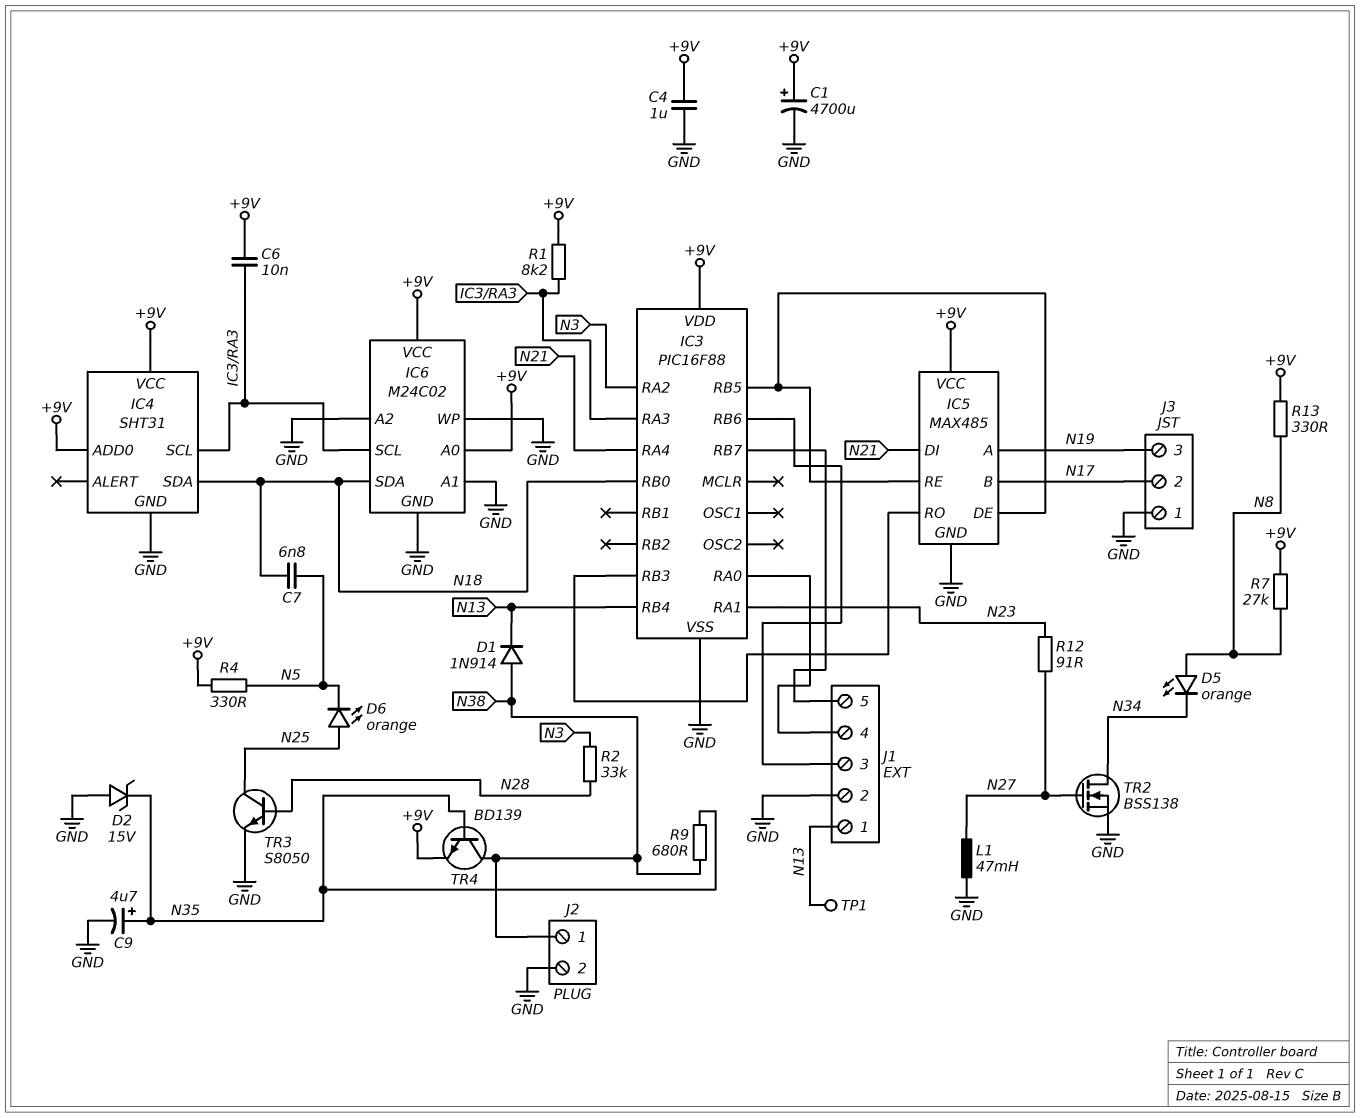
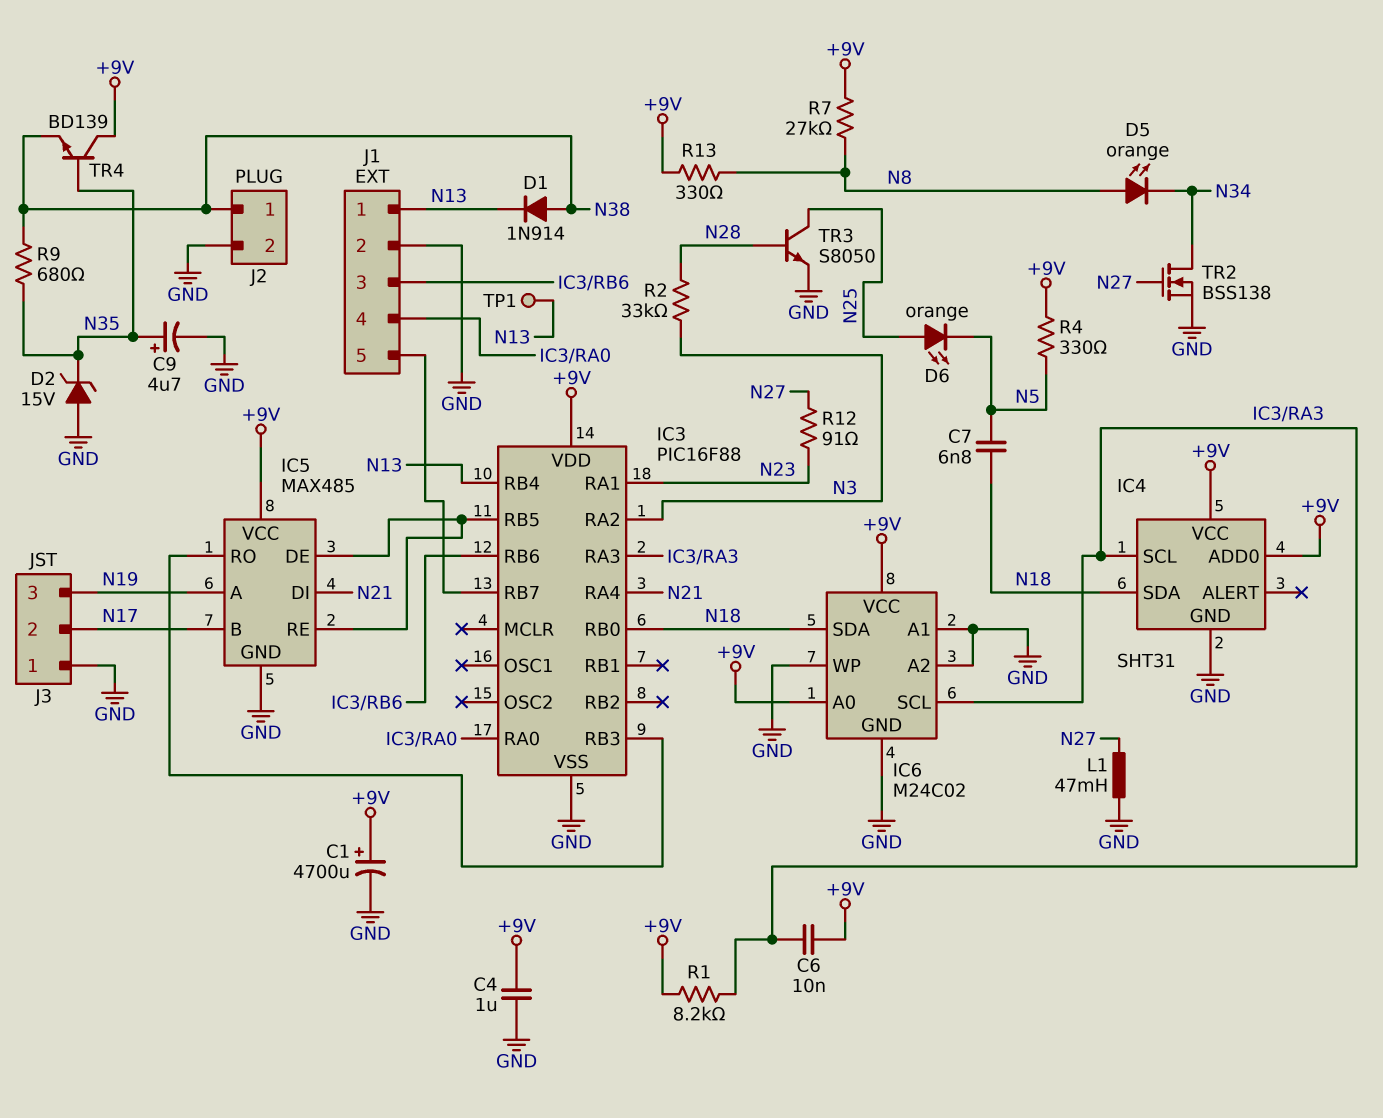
TR4: NPN BD139 (B N35, C N38, E +9V) -> NPN BD139 (B N35, C +9V, E N38)

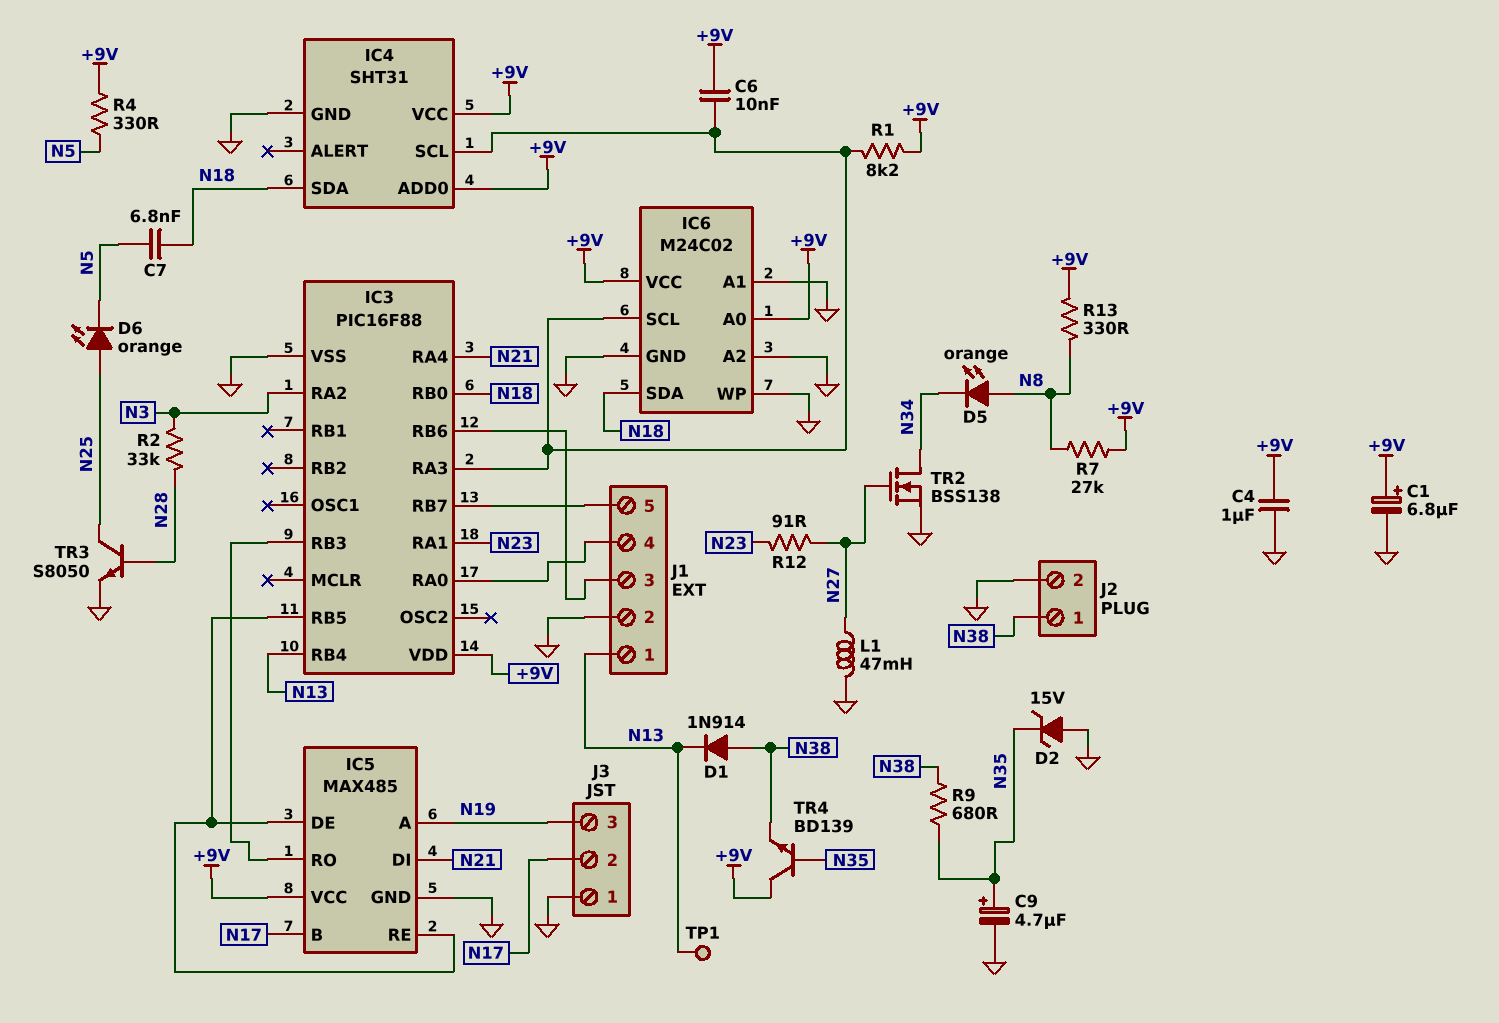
C1: 4700uF (plus +9V, minus GND) -> 6.8uF (plus +9V, minus GND)

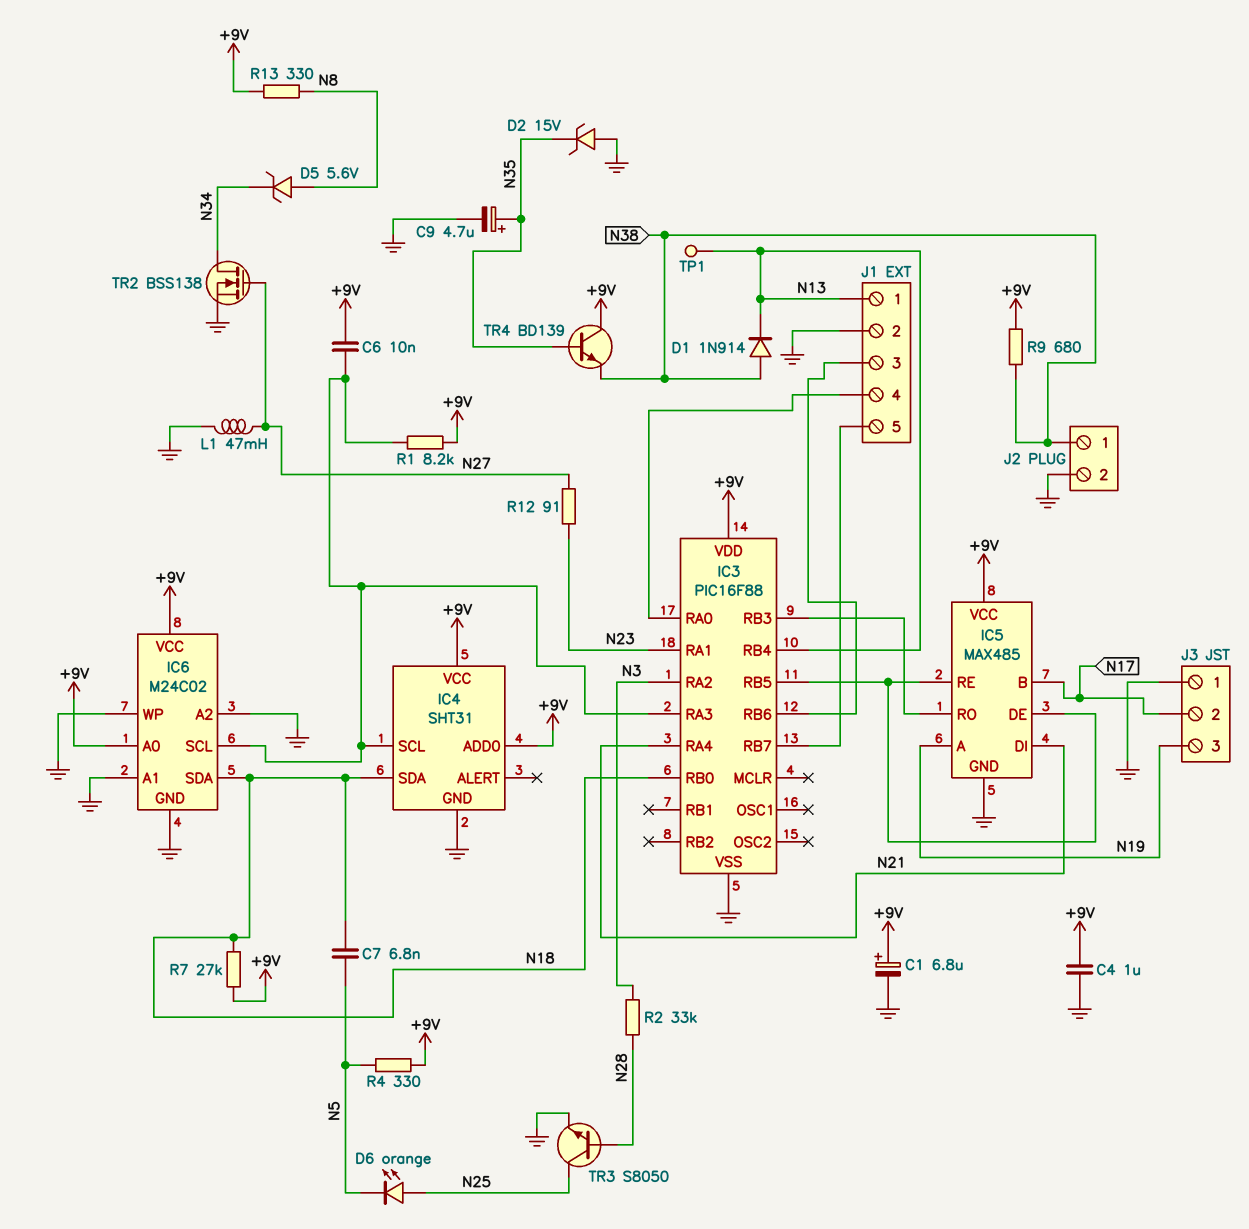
D5: LED orange (A N8, K N34) -> zener 5.6V (A N8, K N34)
R7: 27k (+9V, N8) -> 27k (+9V, N18)
R9: 680 (N35, N38) -> 680 (+9V, N38)

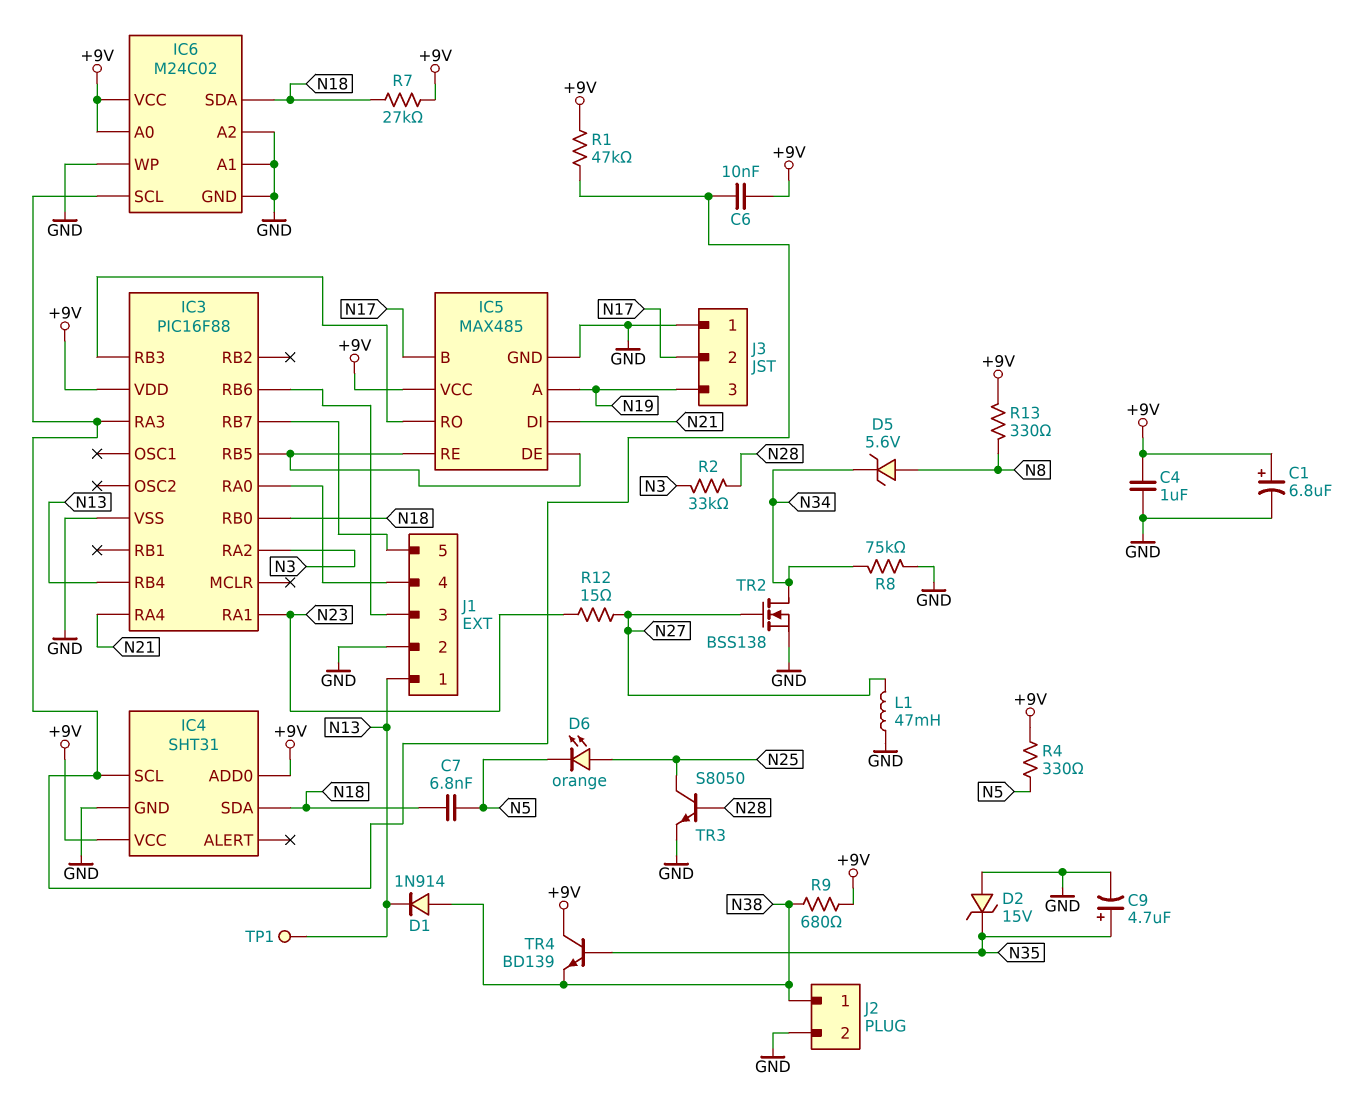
R1: 8.2k (+9V, IC3/RA3) -> 47k (+9V, IC3/RA3)
R8: none -> 75k (GND, N34)
R12: 91 (N23, N27) -> 15 (N23, N27)

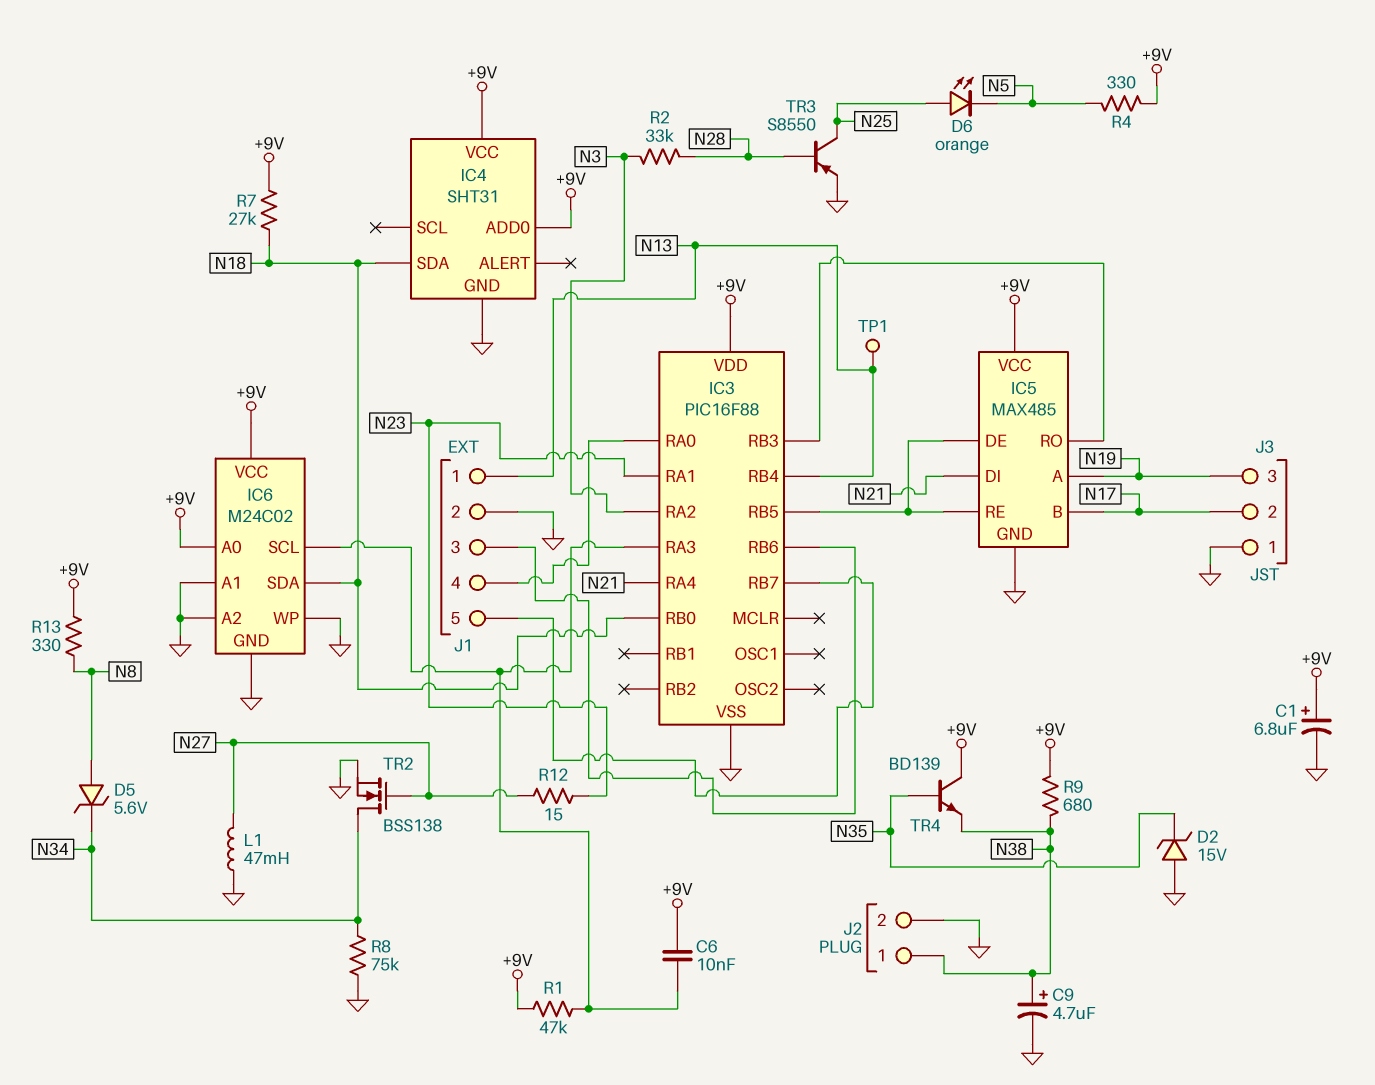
C4: 1uF (+9V, GND) -> none
C7: 6.8nF (N5, N18) -> none
C9: 4.7uF (plus N35, minus GND) -> 4.7uF (plus N38, minus GND)
D1: diode 1N914 (A N38, K N13) -> none
IC4 pin SCL: IC3/RA3 -> none
TR3: NPN S8050 (B N28, C N25, E GND) -> PNP S8550 (B N28, C N25, E GND)

